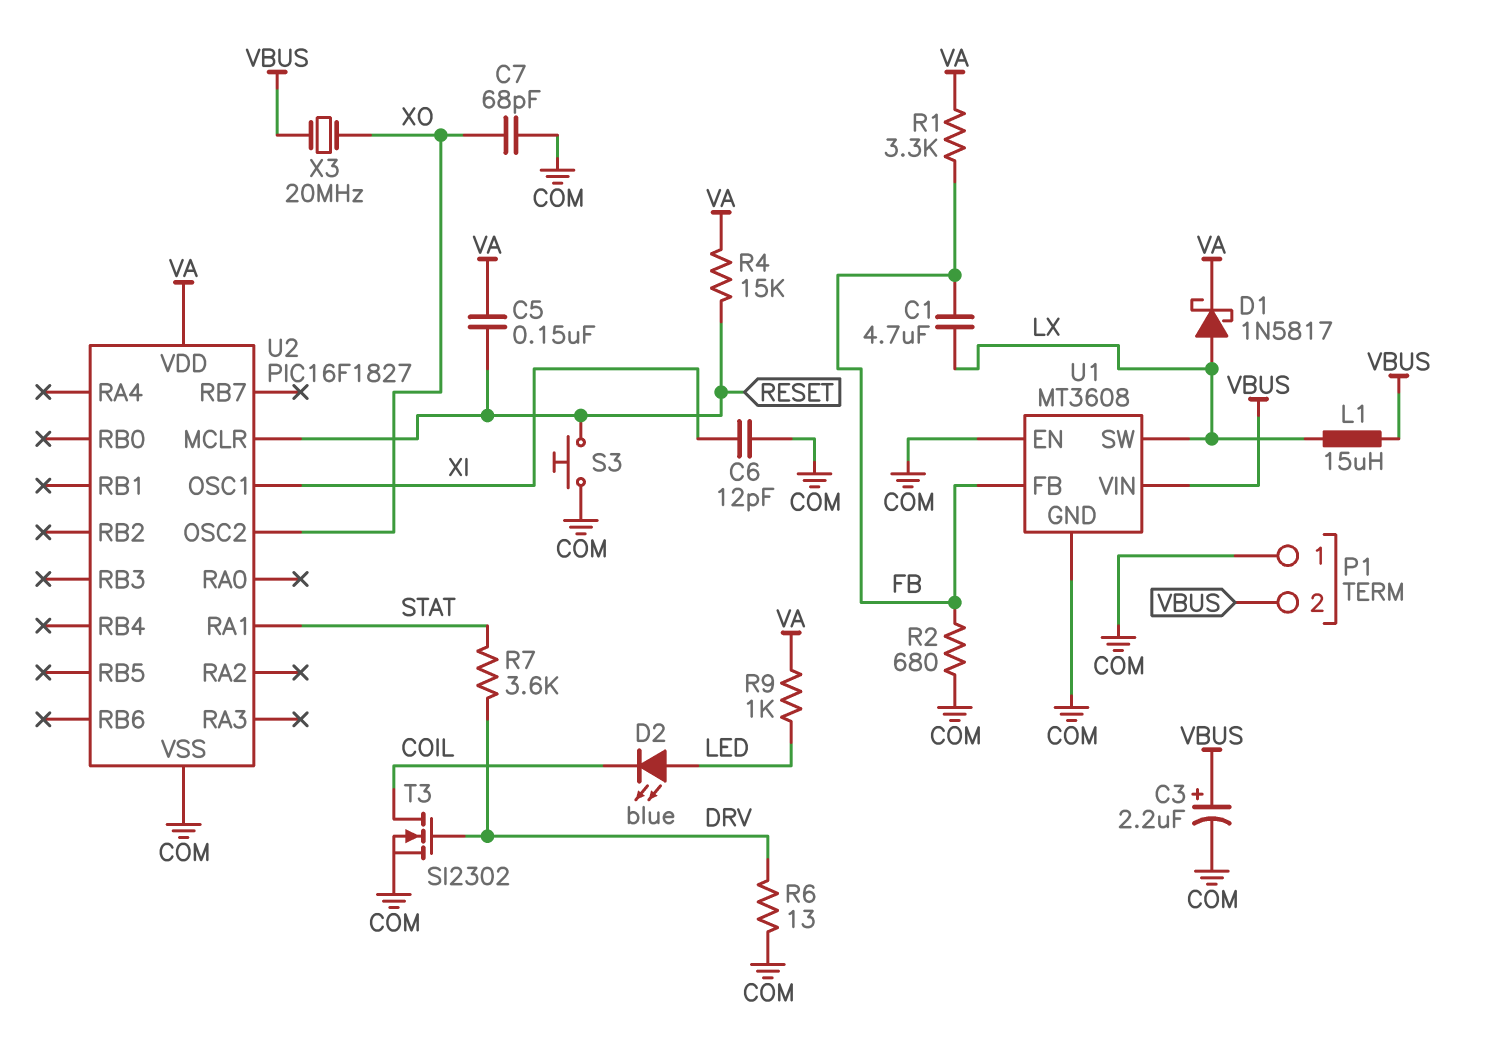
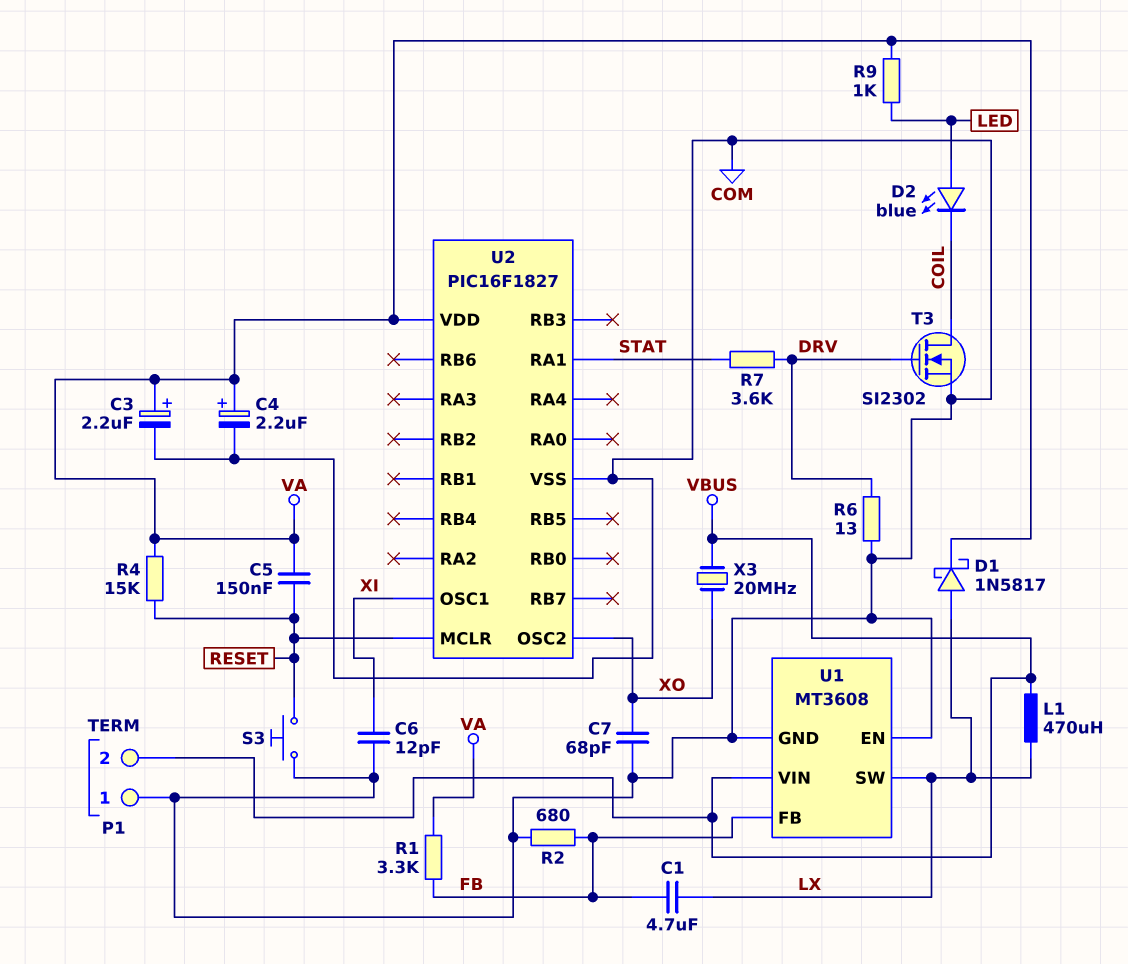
C3: 2.2uF (plus VBUS, minus COM) -> 2.2uF (plus VA, minus COM)
C4: none -> 2.2uF (plus VA, minus COM)
L1: 15uH (LX, VBUS) -> 470uH (LX, VBUS)

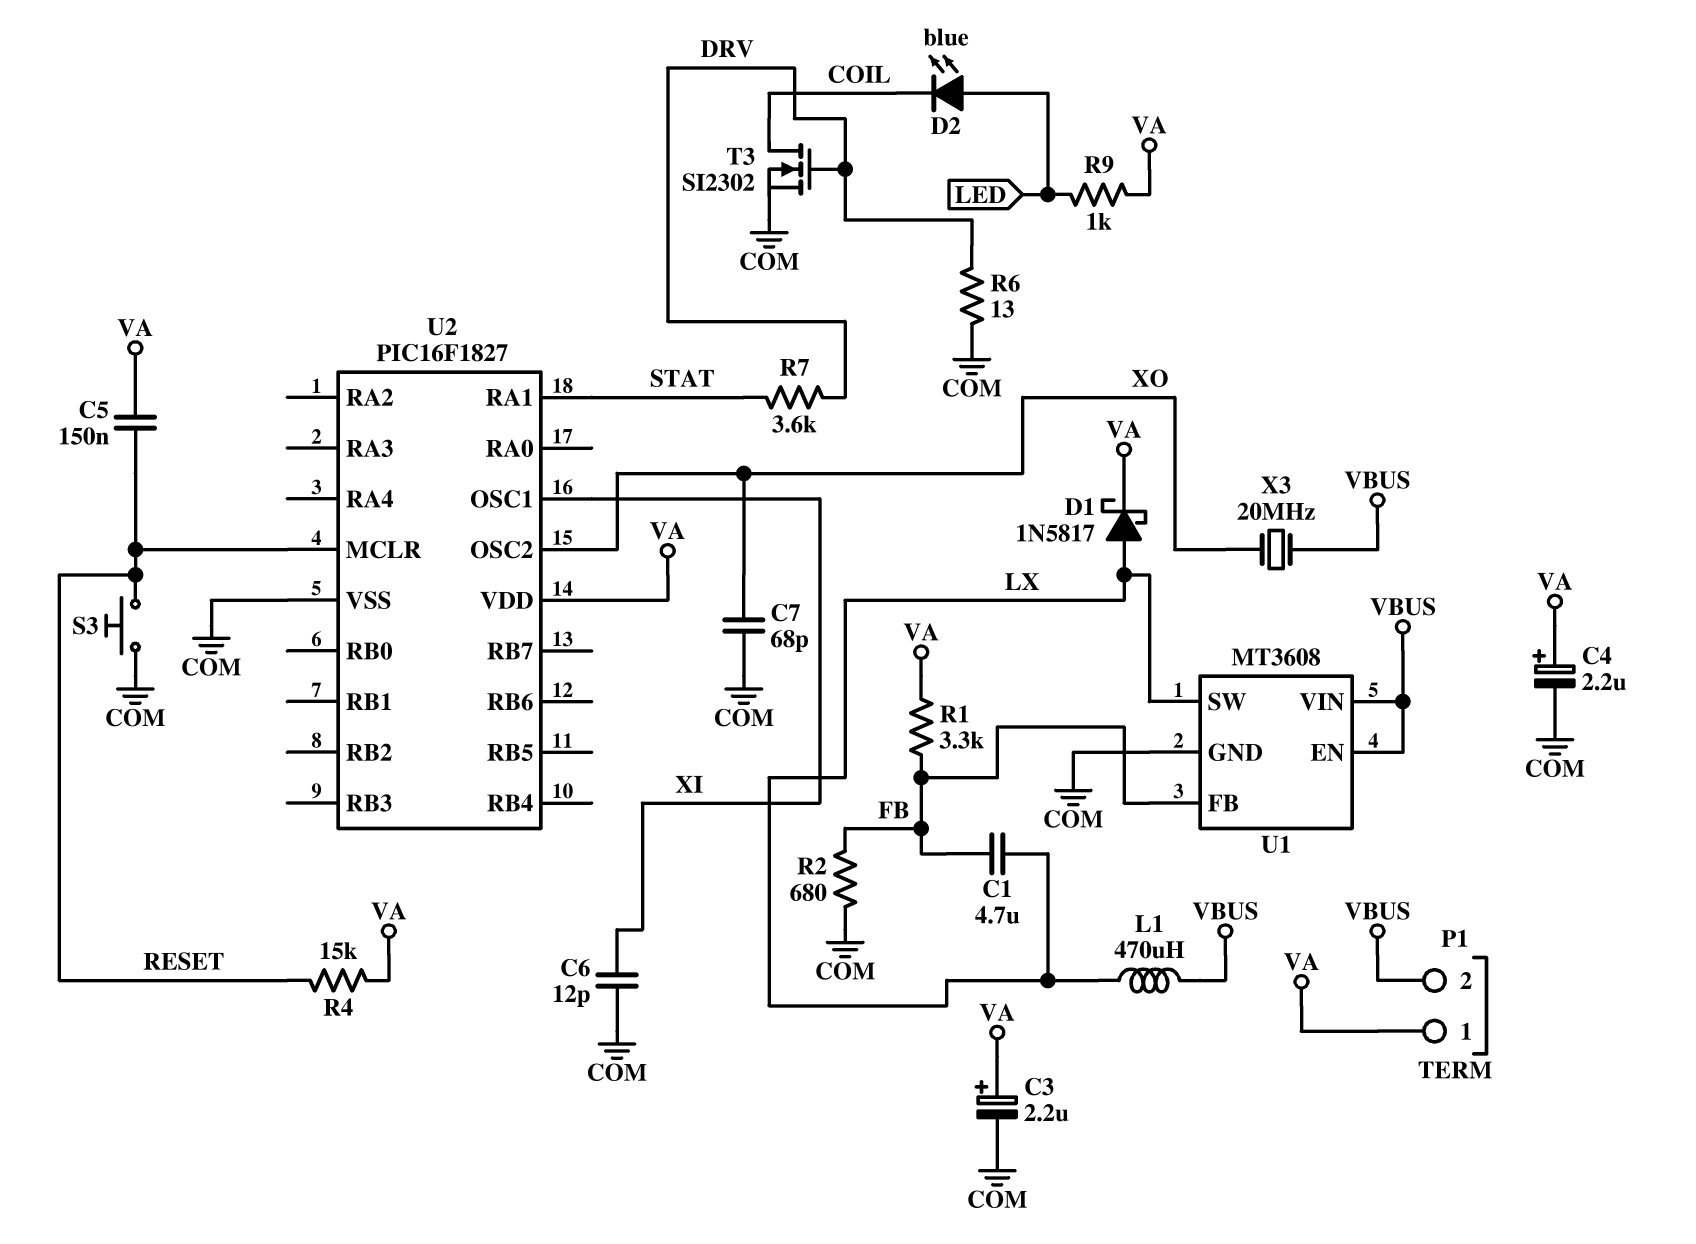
P1 pin 1: COM -> VA
U1 pin EN: COM -> VBUS

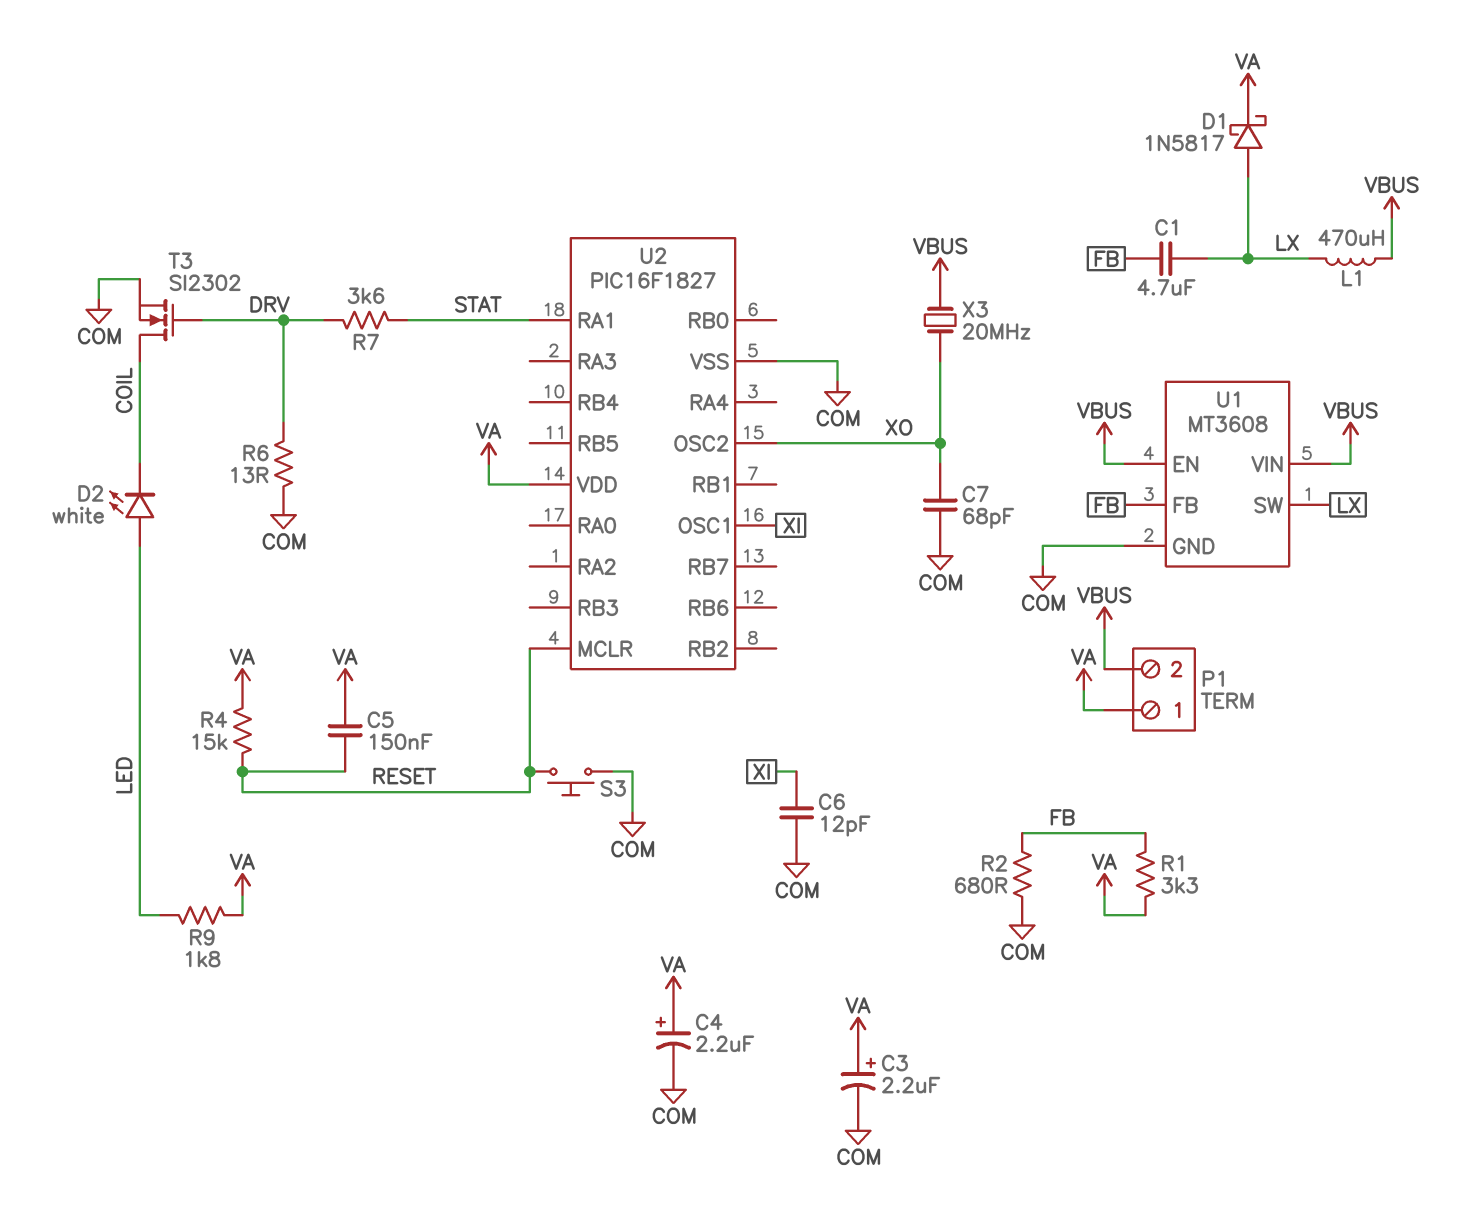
D2: LED blue (A LED, K COIL) -> LED white (A LED, K COIL)
R9: 1k (LED, VA) -> 1.8k (LED, VA)

